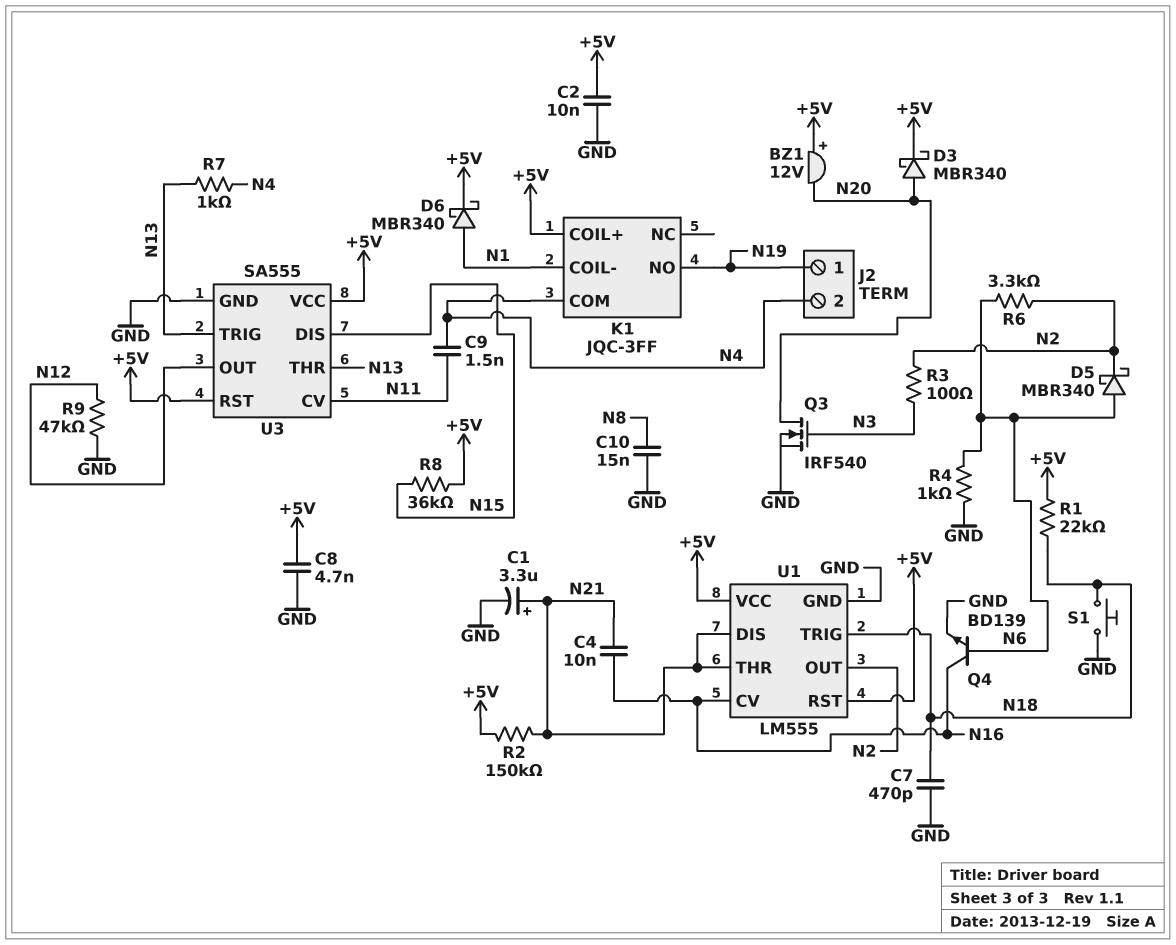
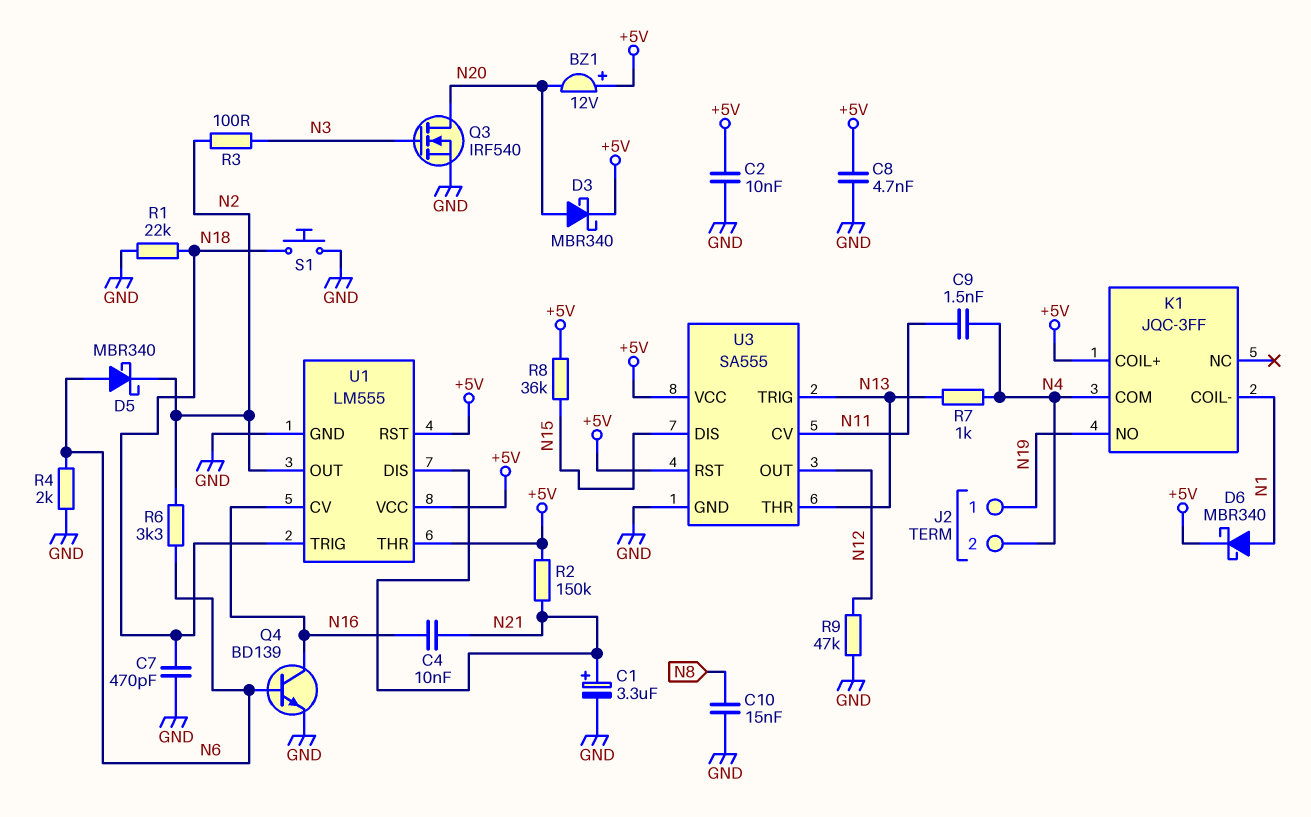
R1: 22k (+5V, N18) -> 22k (GND, N18)
R4: 1k (GND, N6) -> 2k (GND, N6)
U1 pin THR: N21 -> +5V

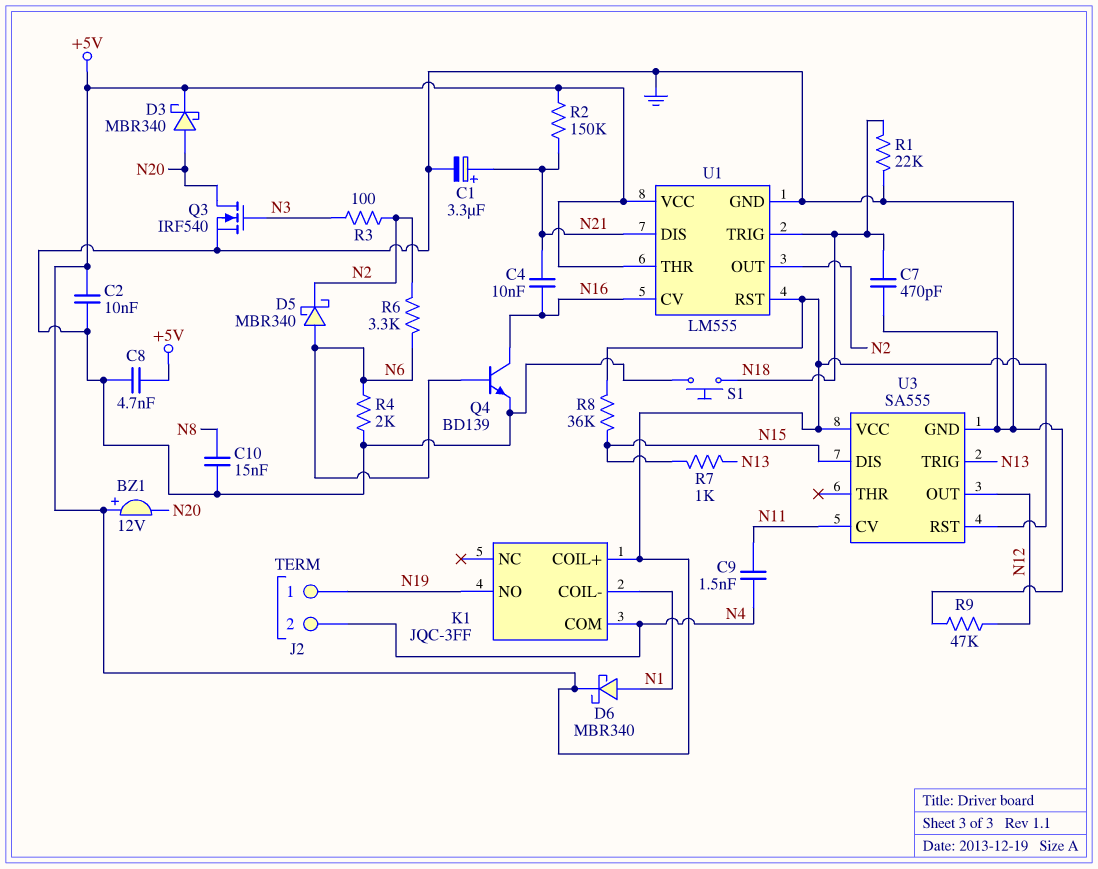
R7: 1k (N4, N13) -> 1k (N13, N15)
U3 pin THR: N13 -> none

